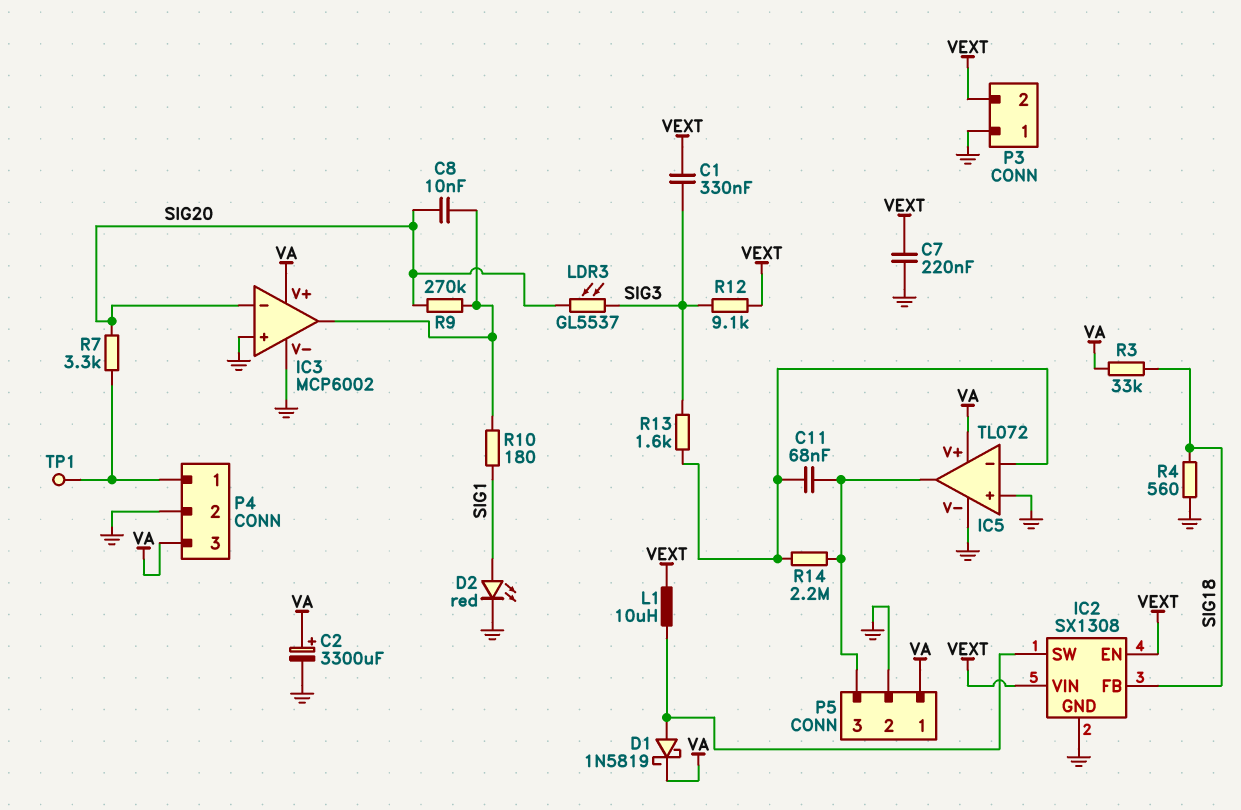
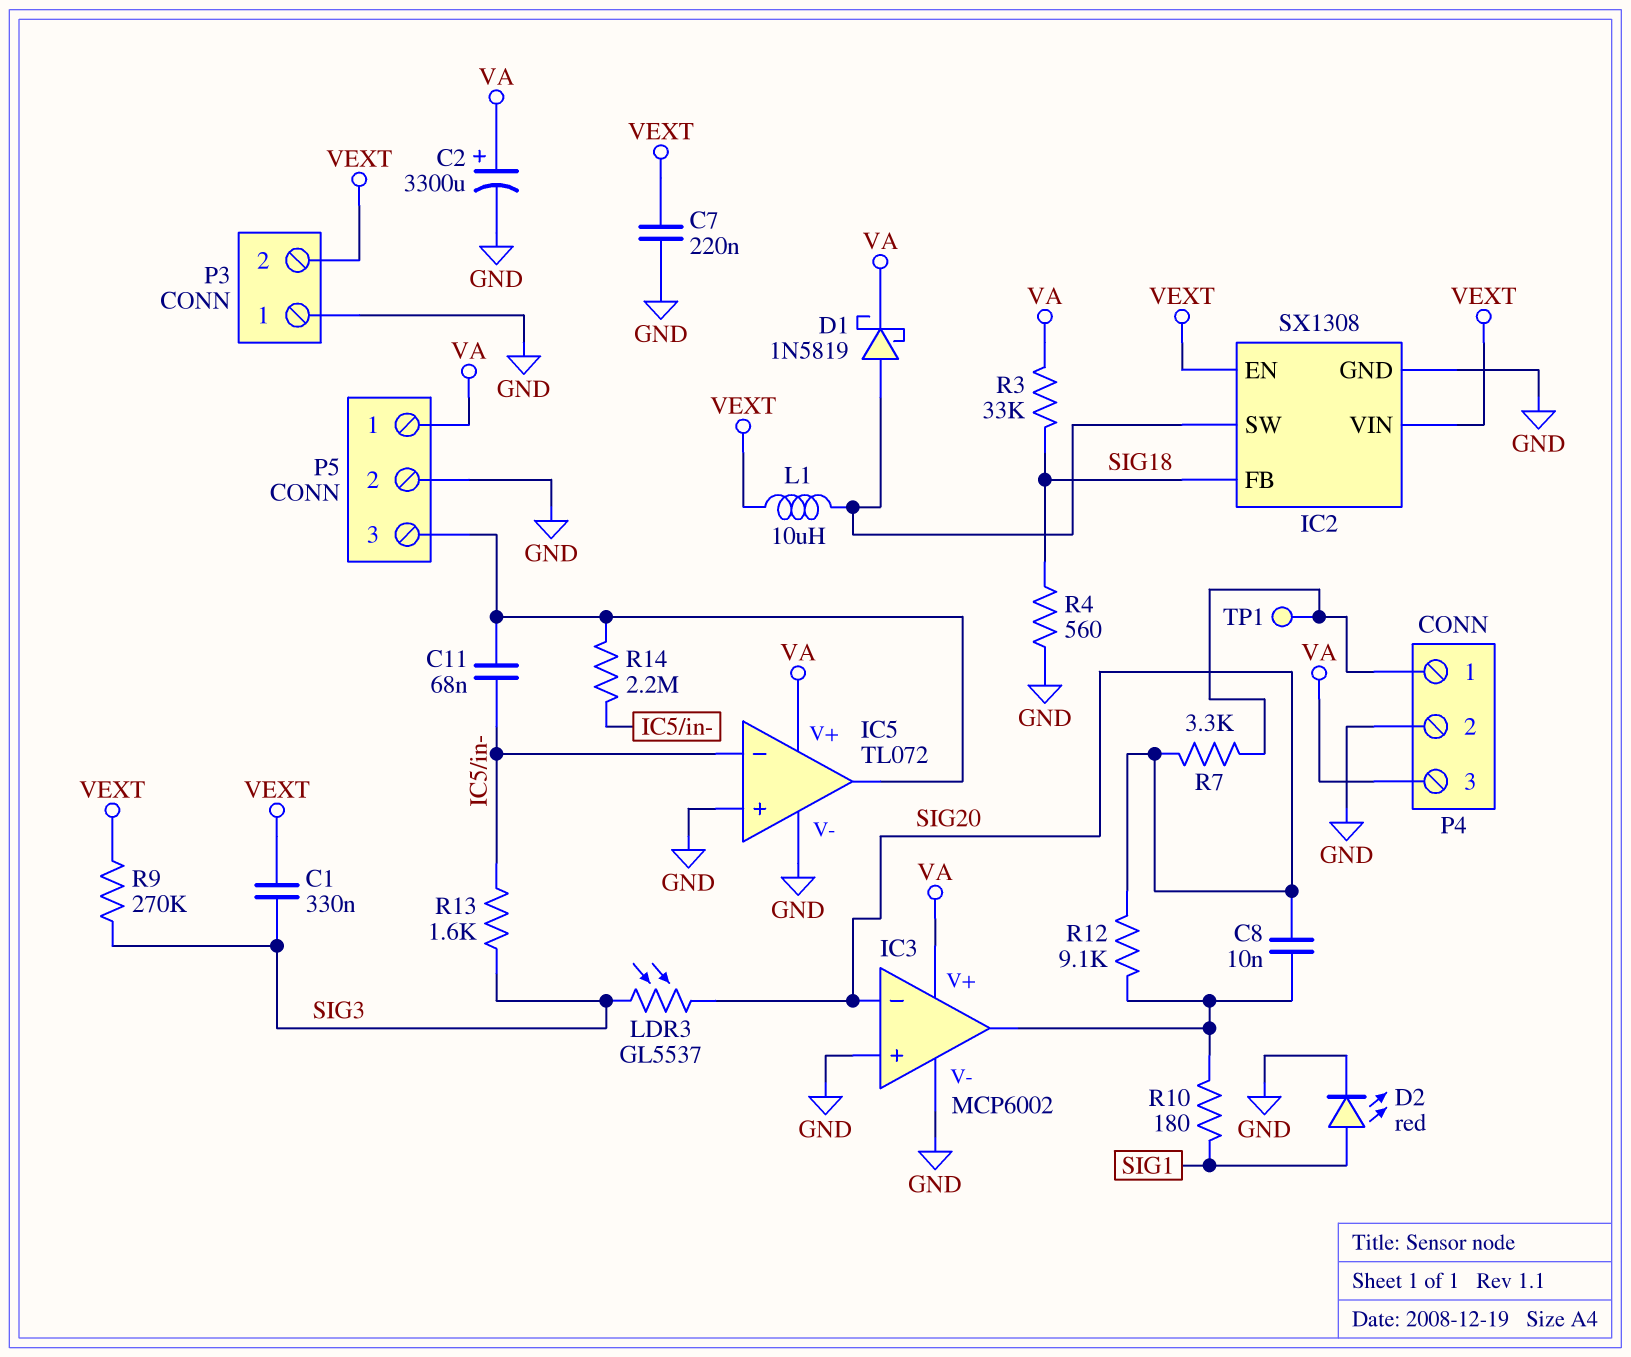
R9: 270k (IC3/out, SIG20) -> 270k (SIG3, VEXT)
R12: 9.1k (SIG3, VEXT) -> 9.1k (IC3/out, SIG20)

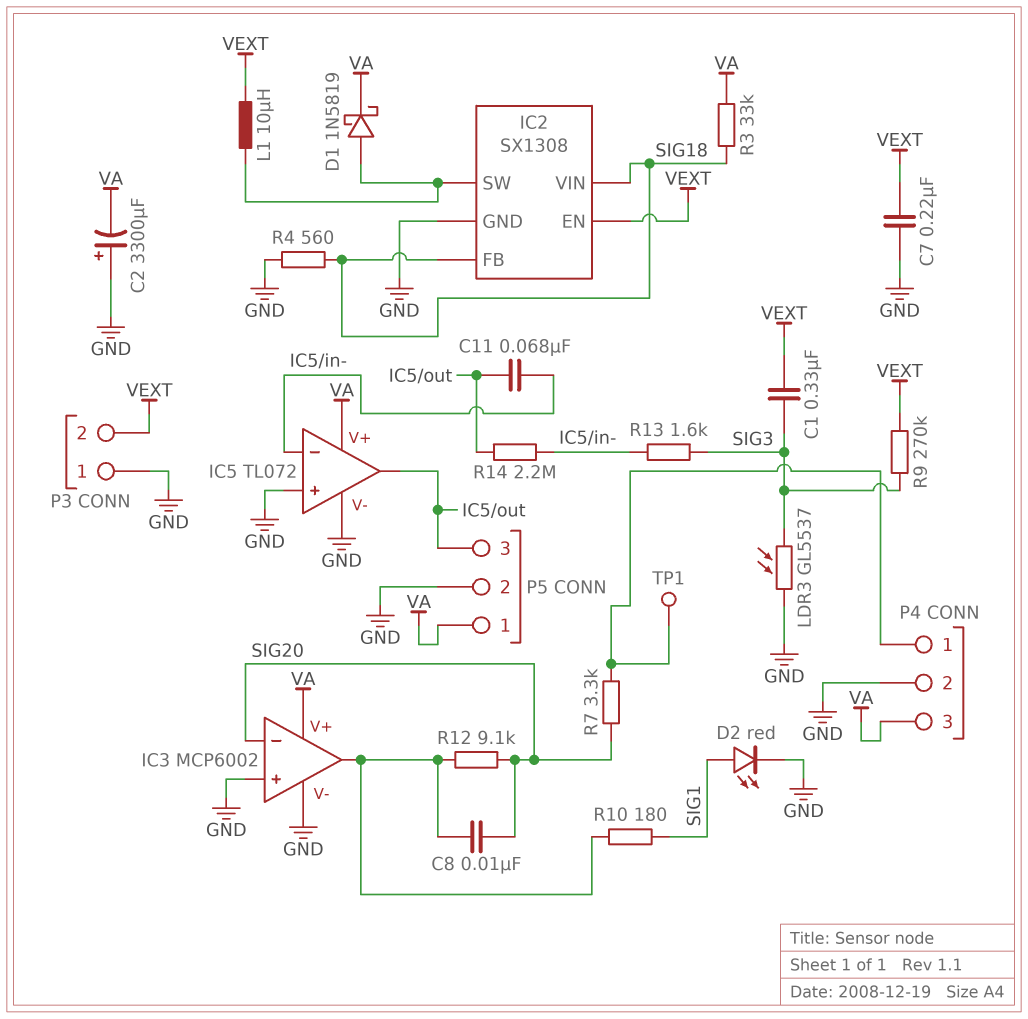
C2: 3300uF (plus VA, minus GND) -> 3300uF (plus GND, minus VA)
IC2 pin VIN: VEXT -> SIG18
LDR3: GL5537 (SIG3, SIG20) -> GL5537 (GND, SIG3)

